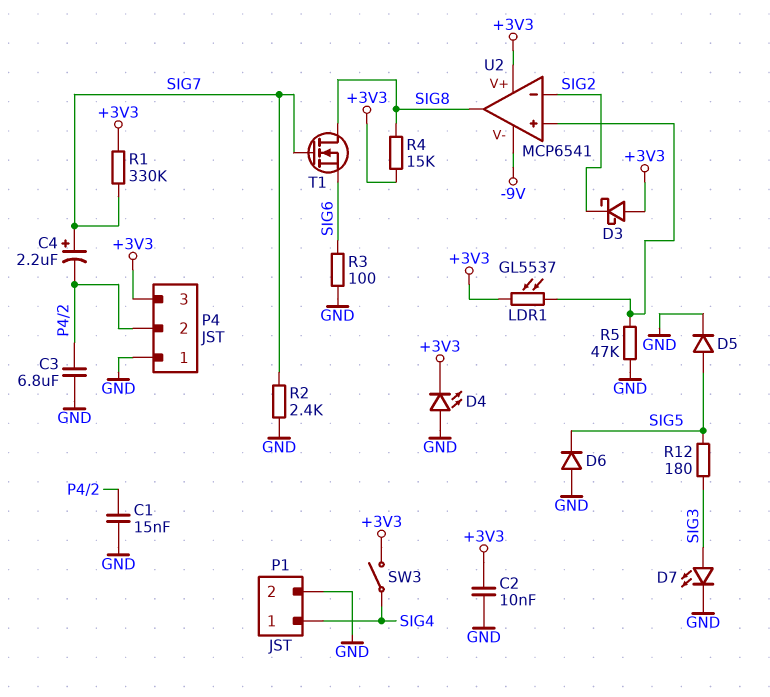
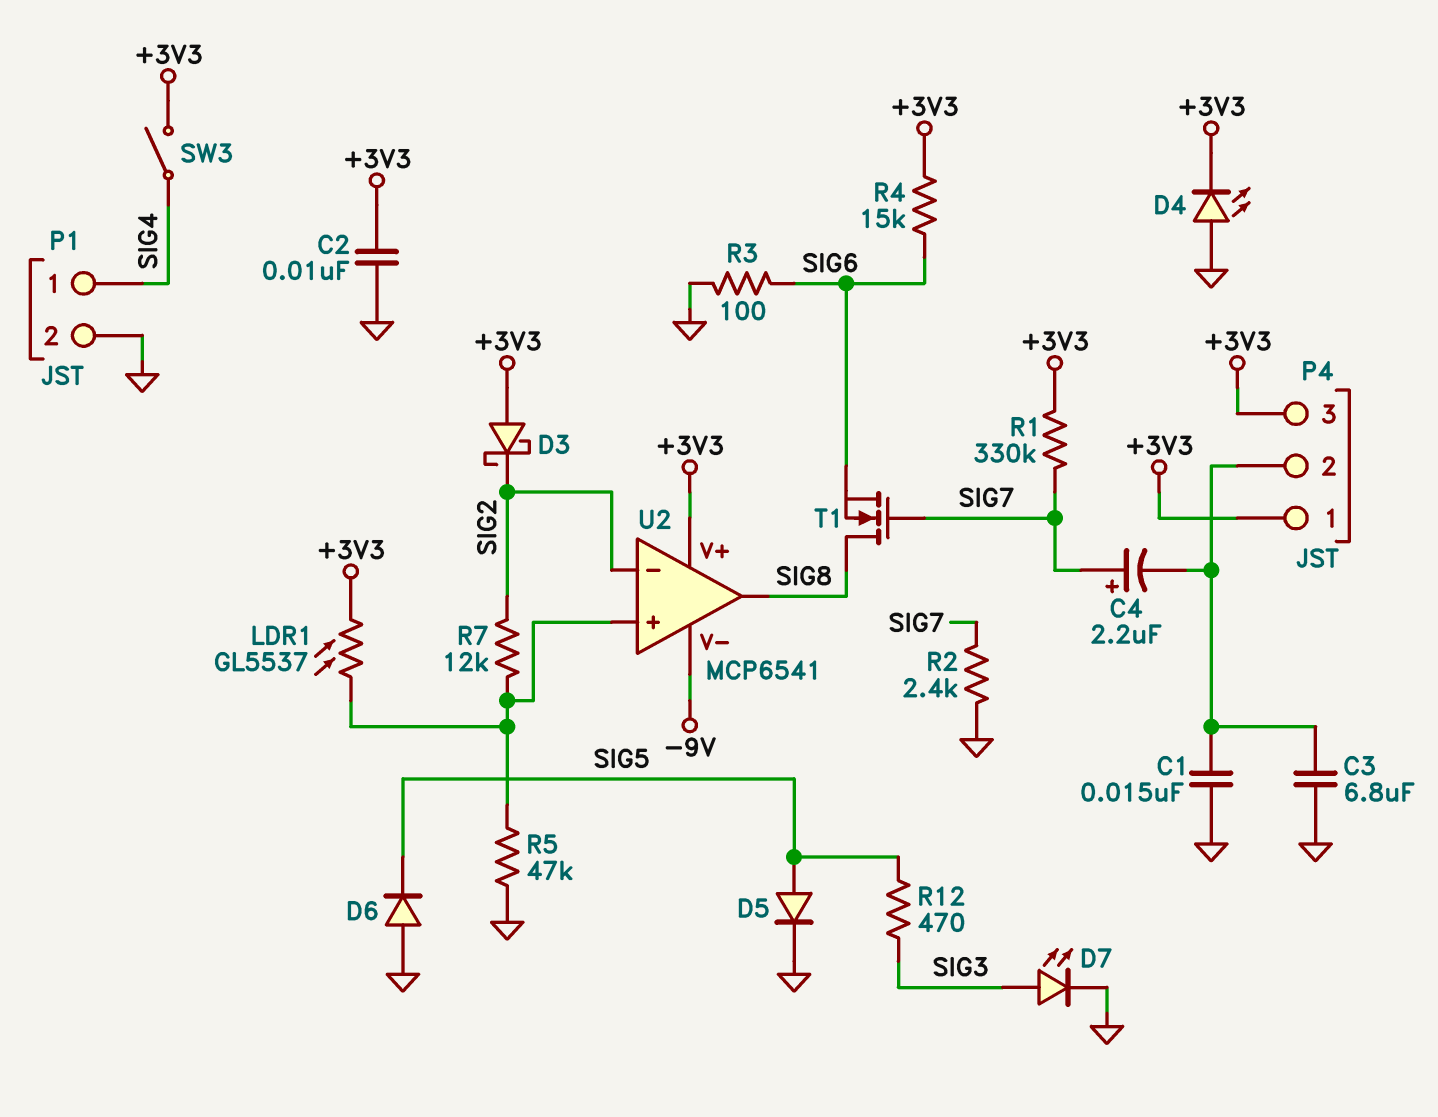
P4 pin 1: GND -> +3V3
R4: 15k (+3V3, SIG8) -> 15k (+3V3, SIG6)
R7: none -> 12k (SIG2, U2/in+)
R12: 180 (SIG3, SIG5) -> 470 (SIG3, SIG5)

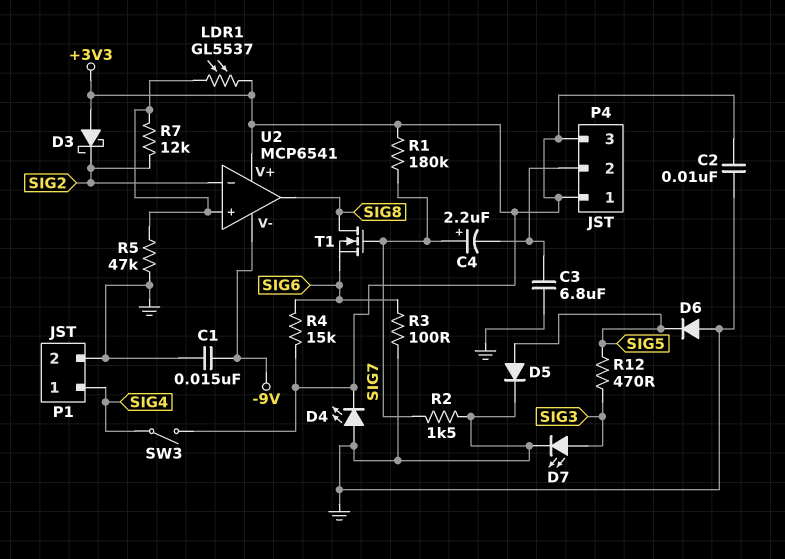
C1: 15nF (GND, P4/2) -> 15nF (-9V, GND)
R1: 330k (+3V3, SIG7) -> 180k (+3V3, SIG7)
R2: 2.4k (GND, SIG7) -> 1.5k (GND, SIG7)

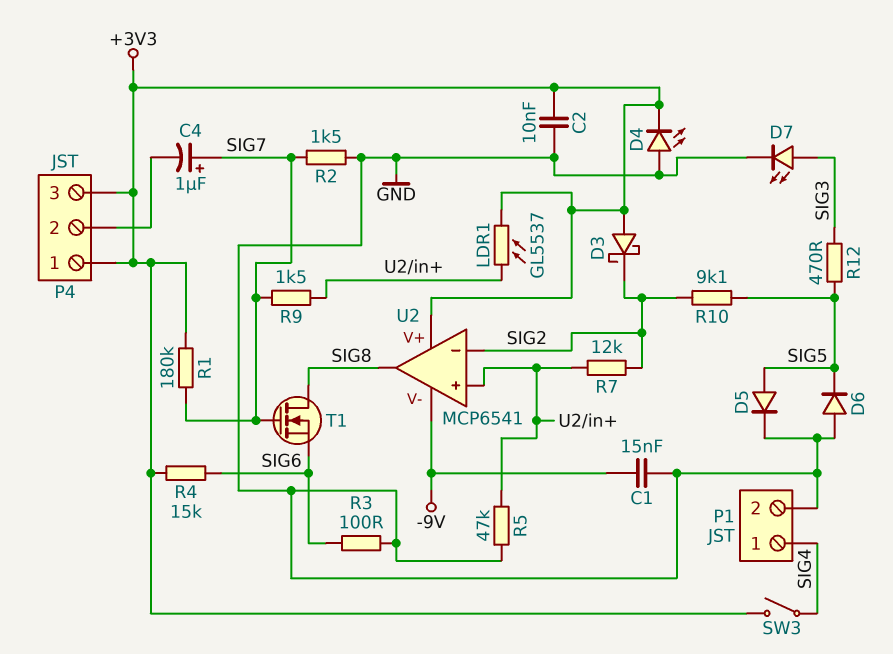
C3: 6.8uF (GND, P4/2) -> none
C4: 2.2uF (plus SIG7, minus P4/2) -> 1uF (plus SIG7, minus P4/2)
R9: none -> 1.5k (SIG7, U2/in+)
R10: none -> 9.1k (SIG2, SIG5)

